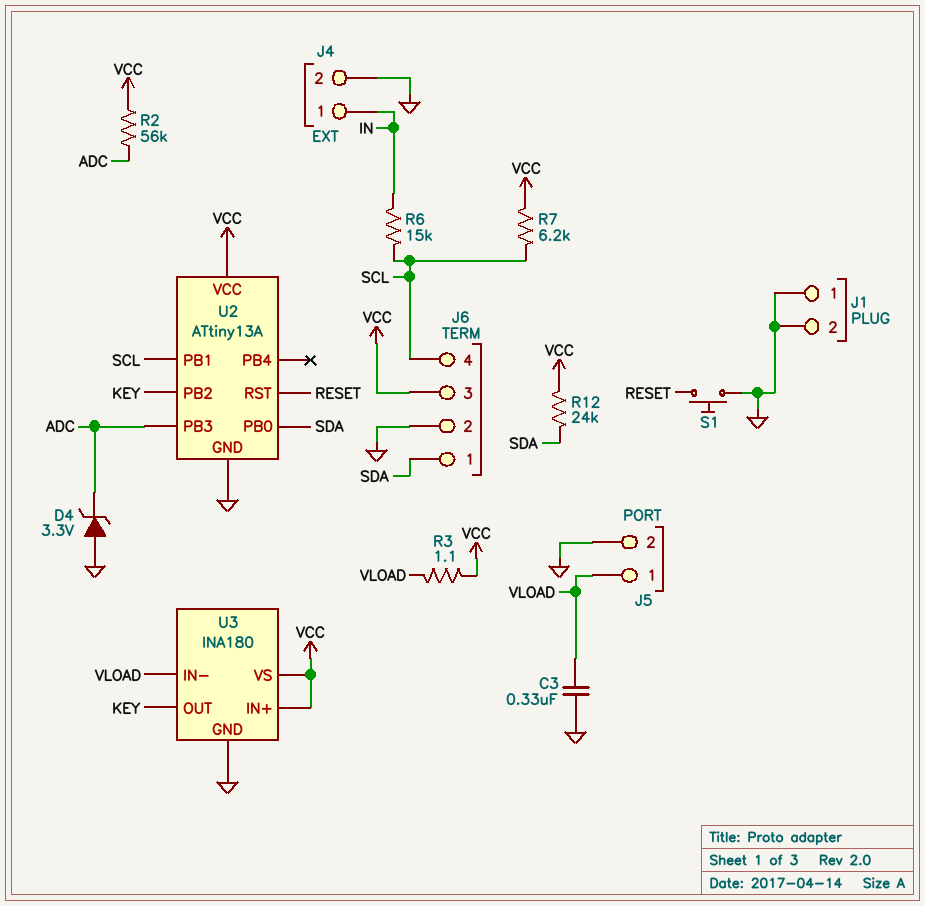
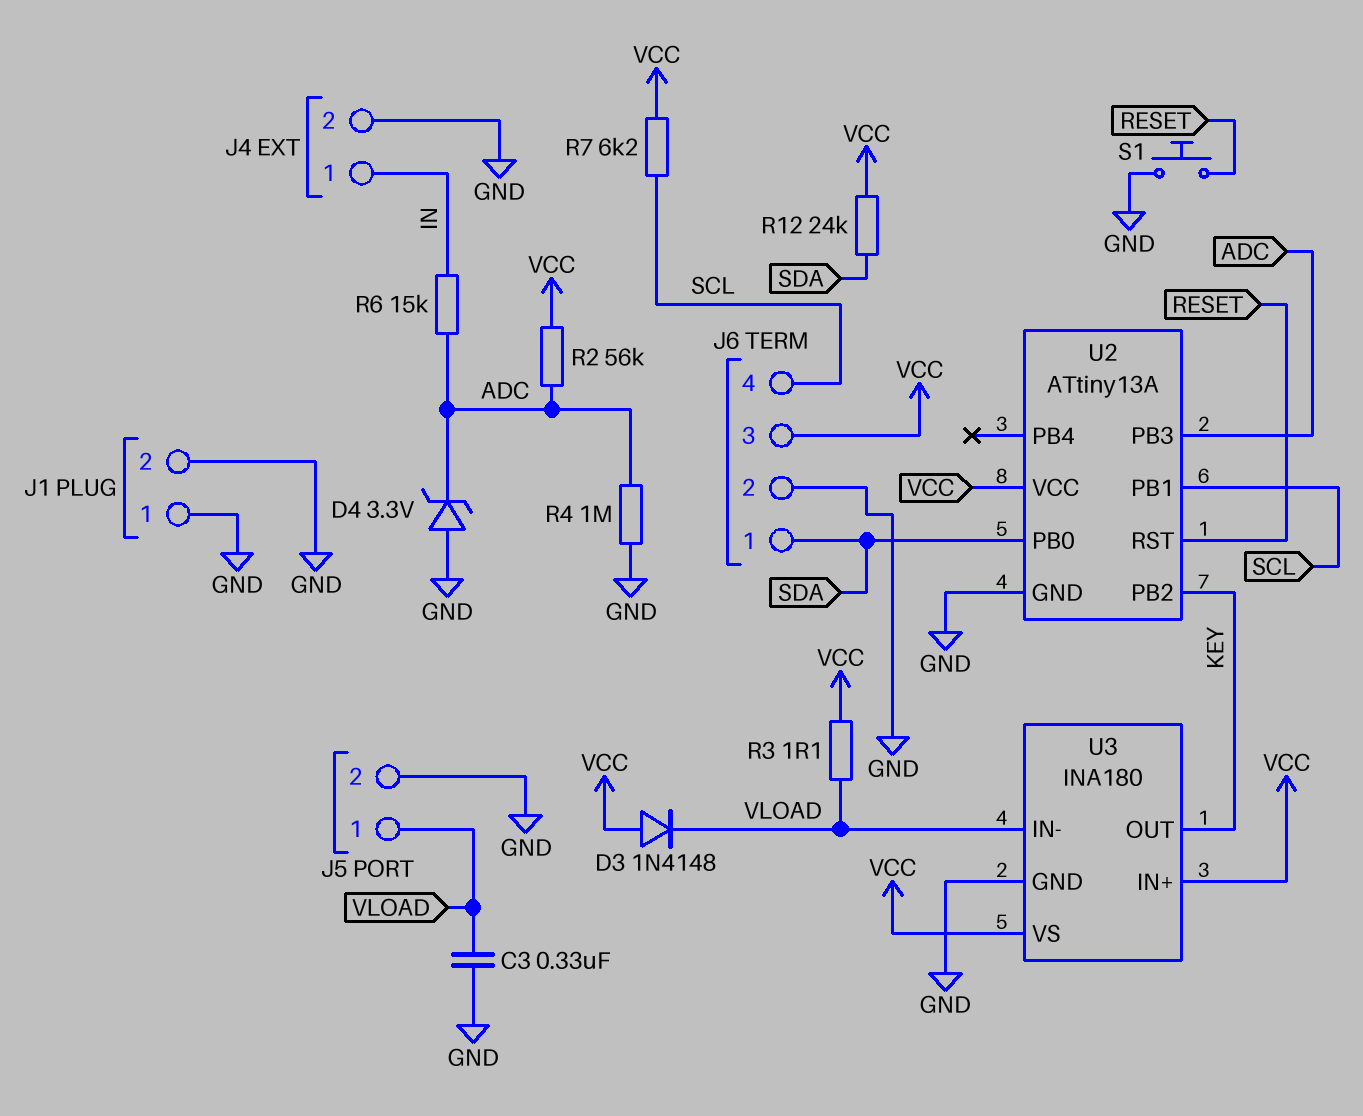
D3: none -> diode 1N4148 (A VCC, K VLOAD)
R4: none -> 1M (ADC, GND)
R6: 15k (IN, SCL) -> 15k (ADC, IN)

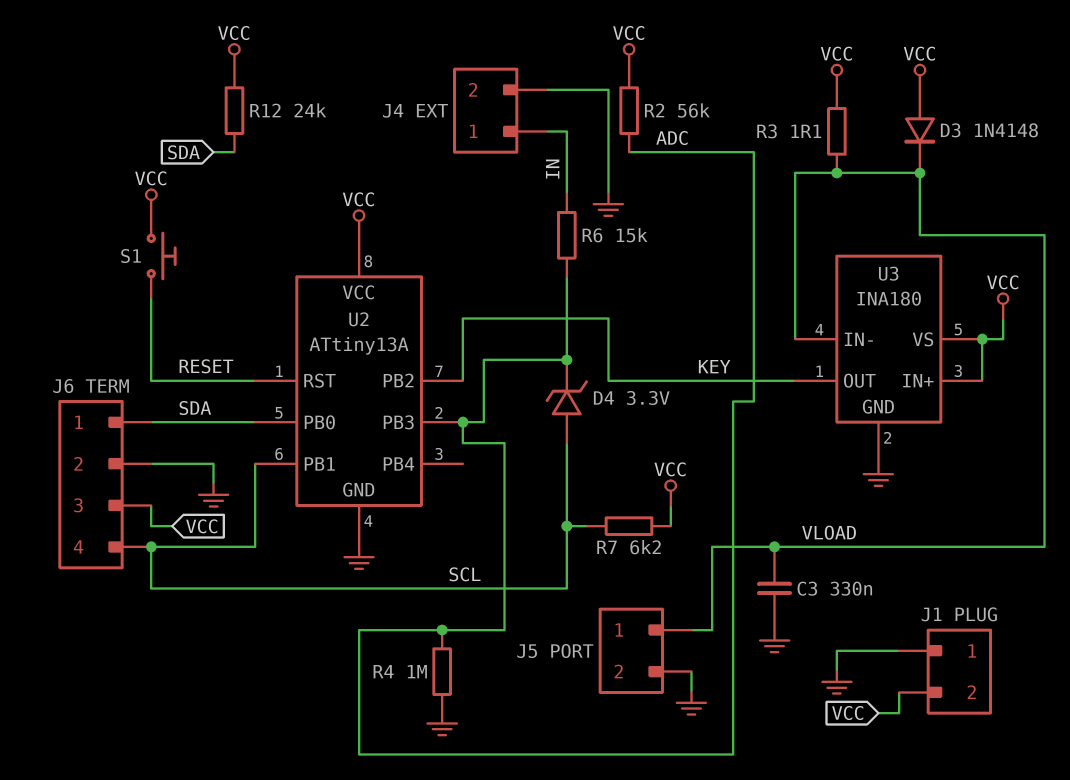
D4: zener 3.3V (A GND, K ADC) -> zener 3.3V (A SCL, K ADC)
J1 pin 2: GND -> VCC
S1: button (GND, RESET) -> button (RESET, VCC)

